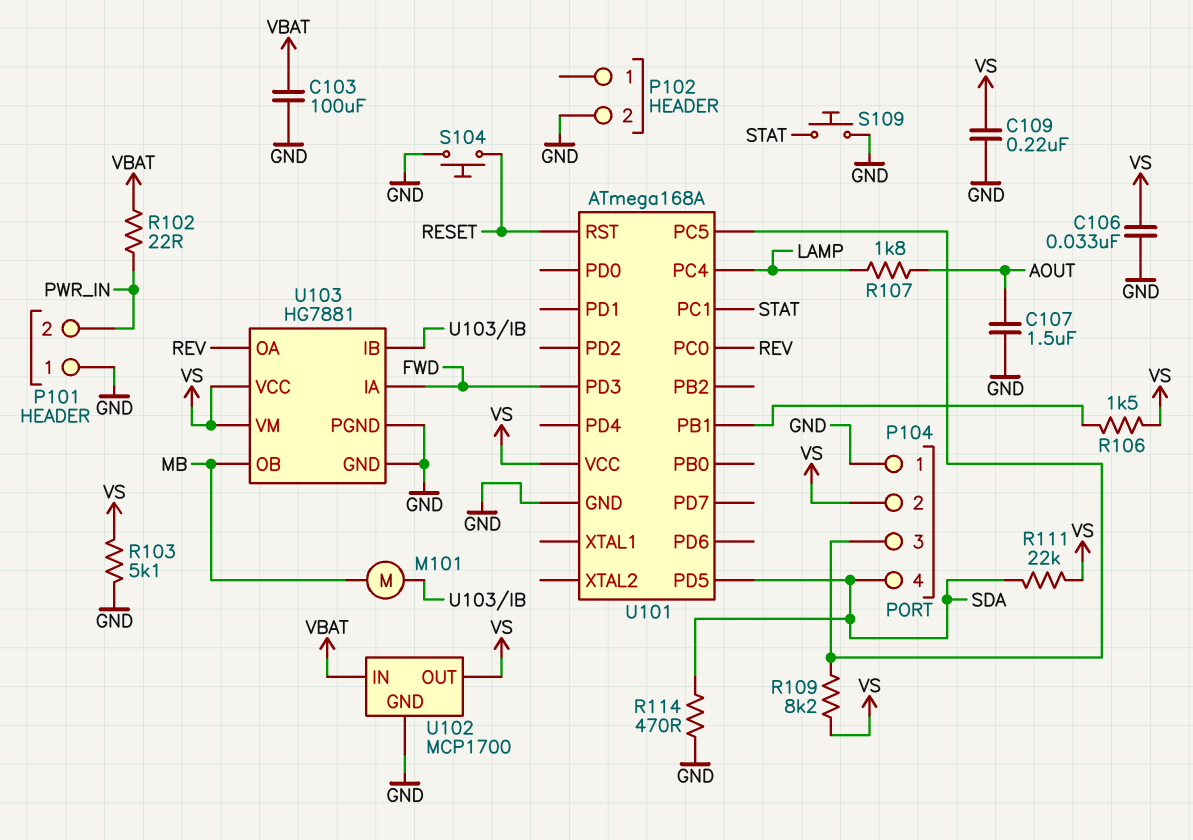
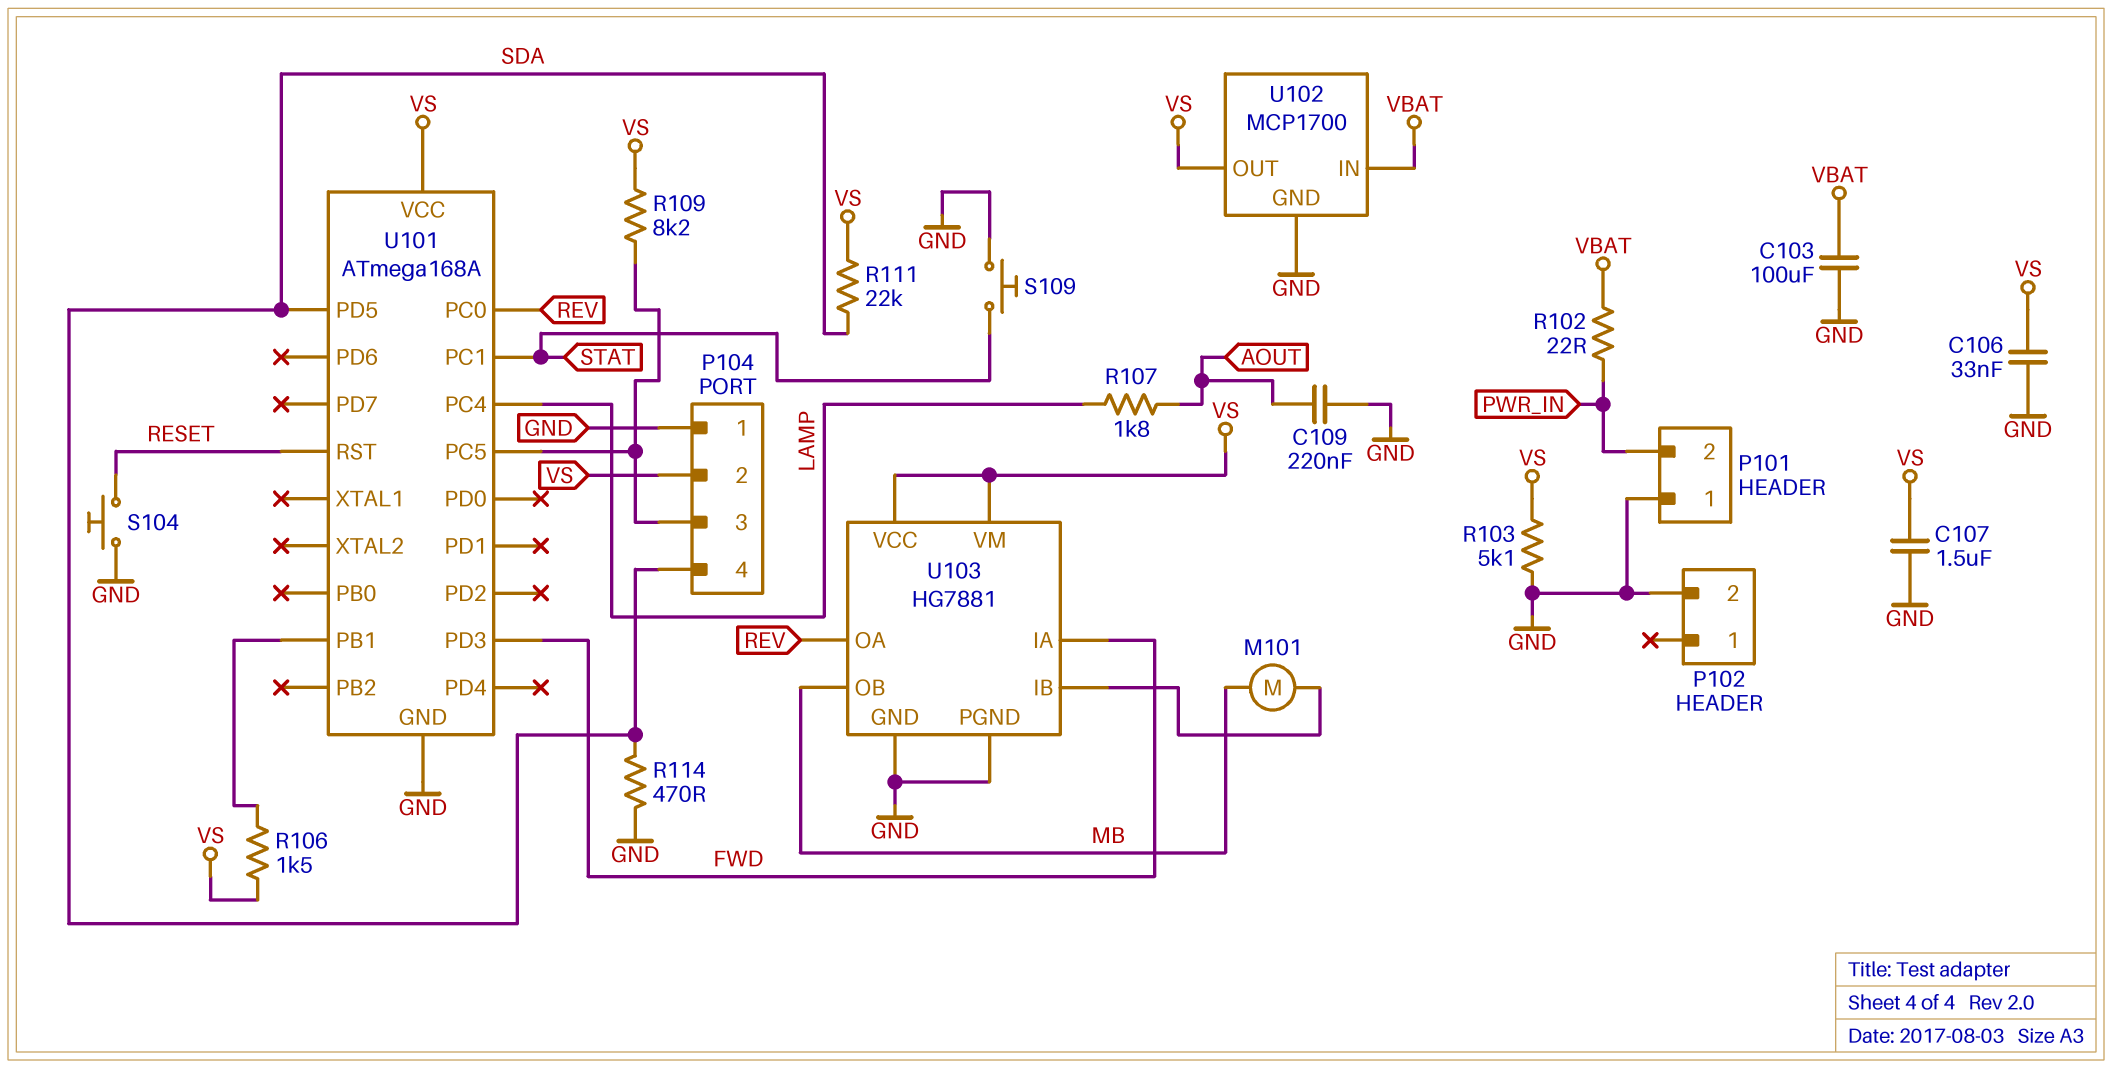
C107: 1.5uF (AOUT, GND) -> 1.5uF (GND, VS)
C109: 220nF (GND, VS) -> 220nF (AOUT, GND)

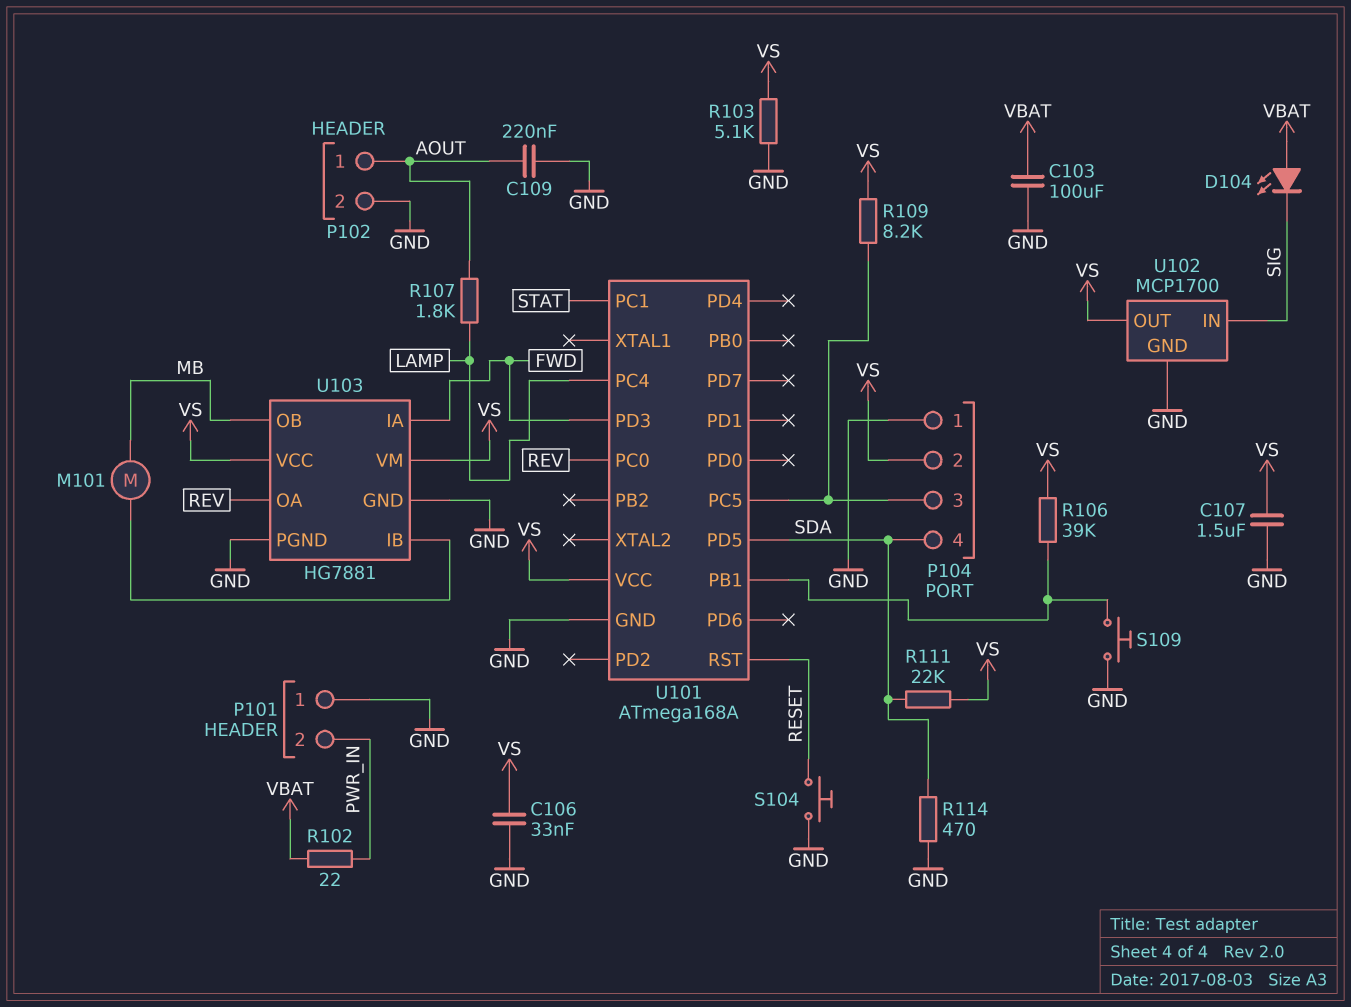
D104: none -> LED (A VBAT, K SIG)
P102 pin 1: none -> AOUT
R106: 1.5k (U101/PB1, VS) -> 39k (U101/PB1, VS)
S109: button (GND, STAT) -> button (GND, U101/PB1)
U102 pin IN: VBAT -> SIG

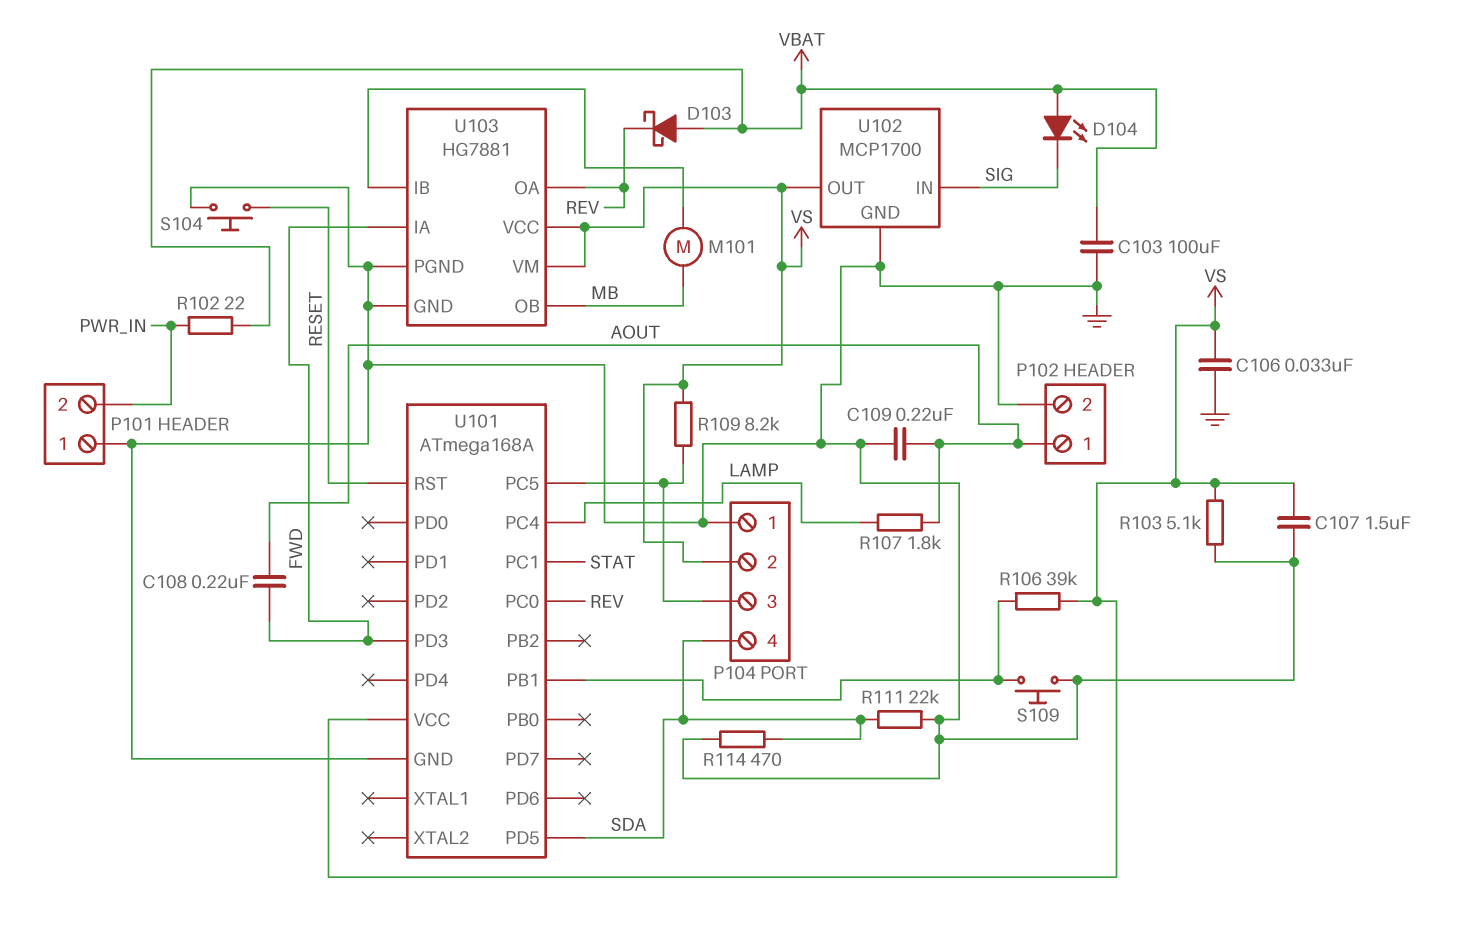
C108: none -> 220nF (AOUT, FWD)
D103: none -> schottky (A VBAT, K REV)
R111: 22k (SDA, VS) -> 22k (GND, SDA)

